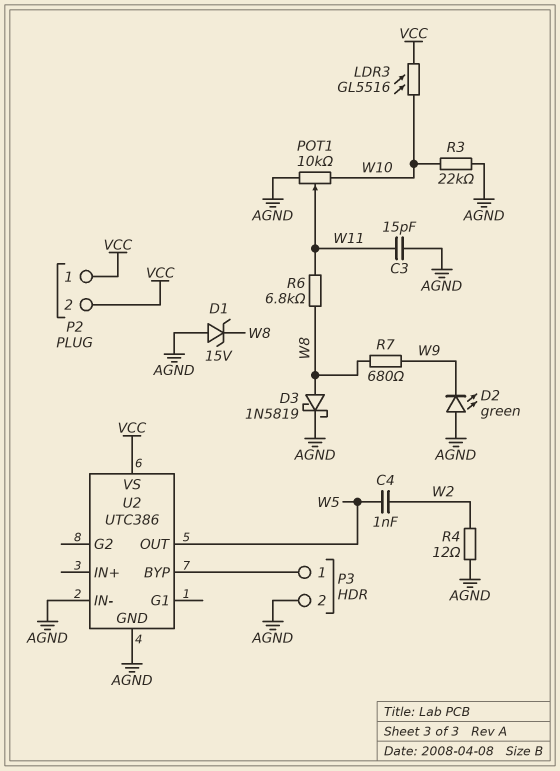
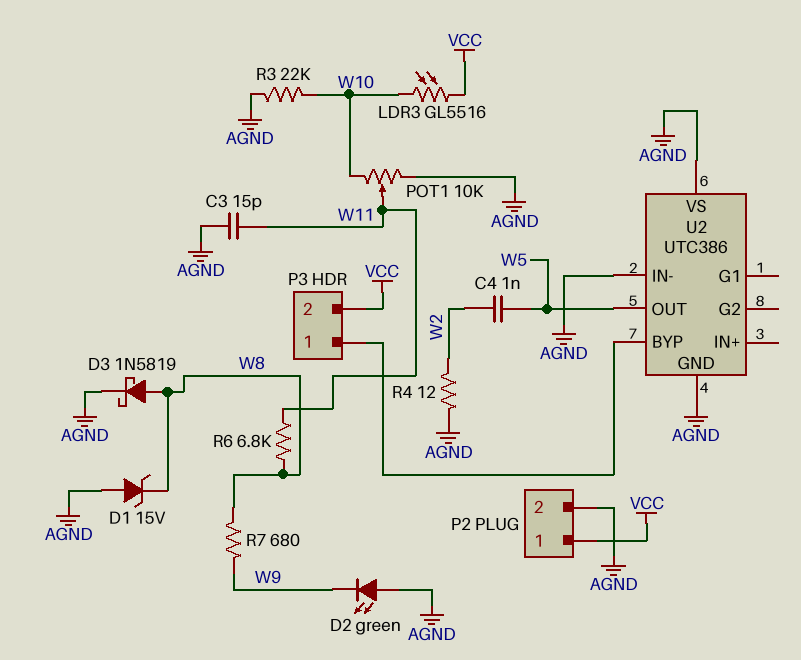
P2 pin 2: VCC -> AGND
P3 pin 2: AGND -> VCC
U2 pin VS: VCC -> AGND

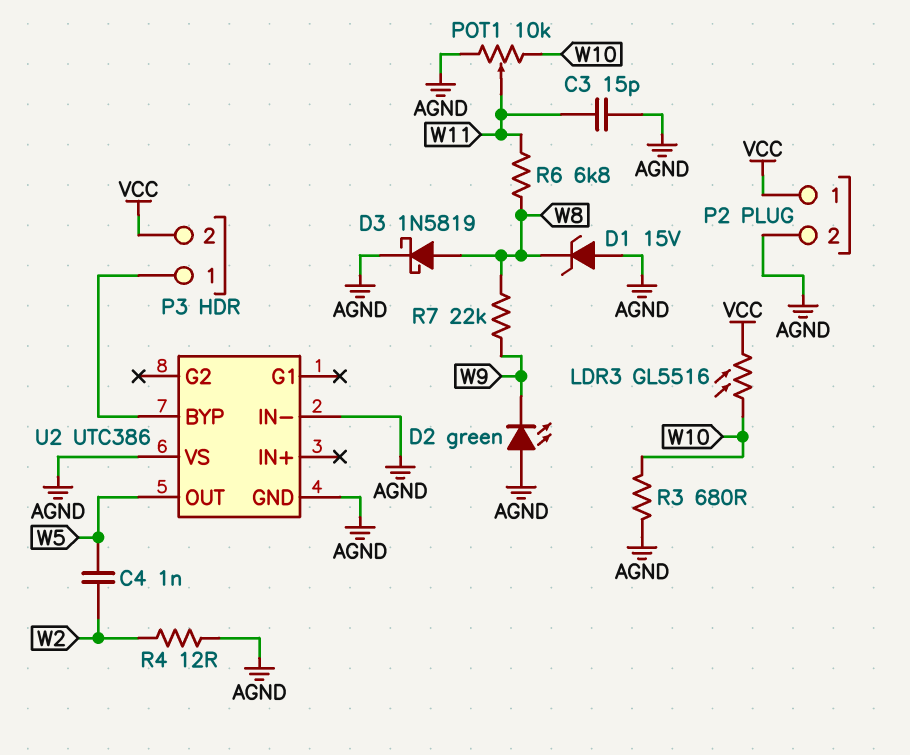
R3: 22k (AGND, W10) -> 680 (AGND, W10)
R7: 680 (W8, W9) -> 22k (W8, W9)

